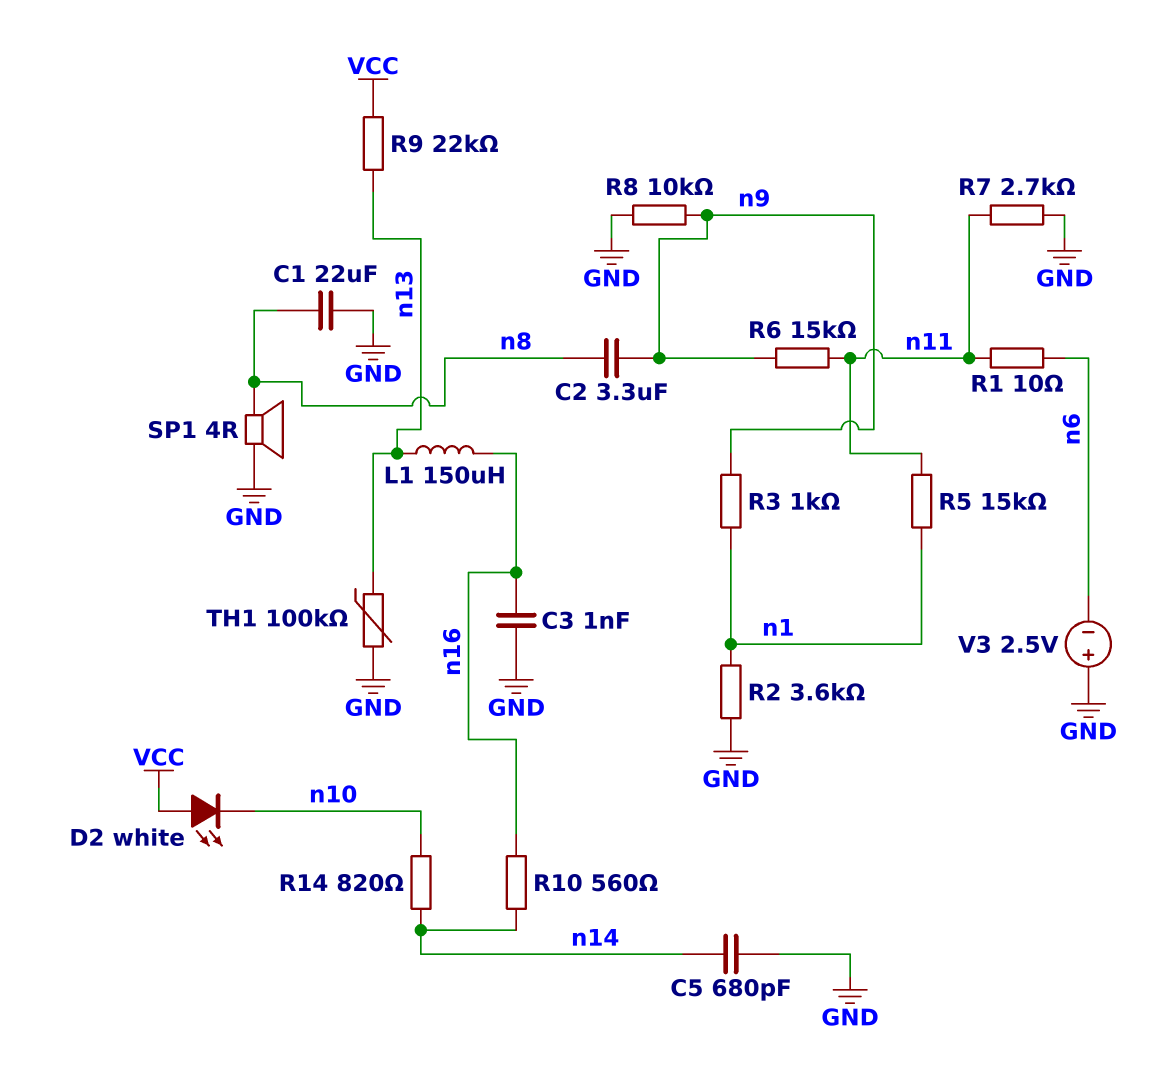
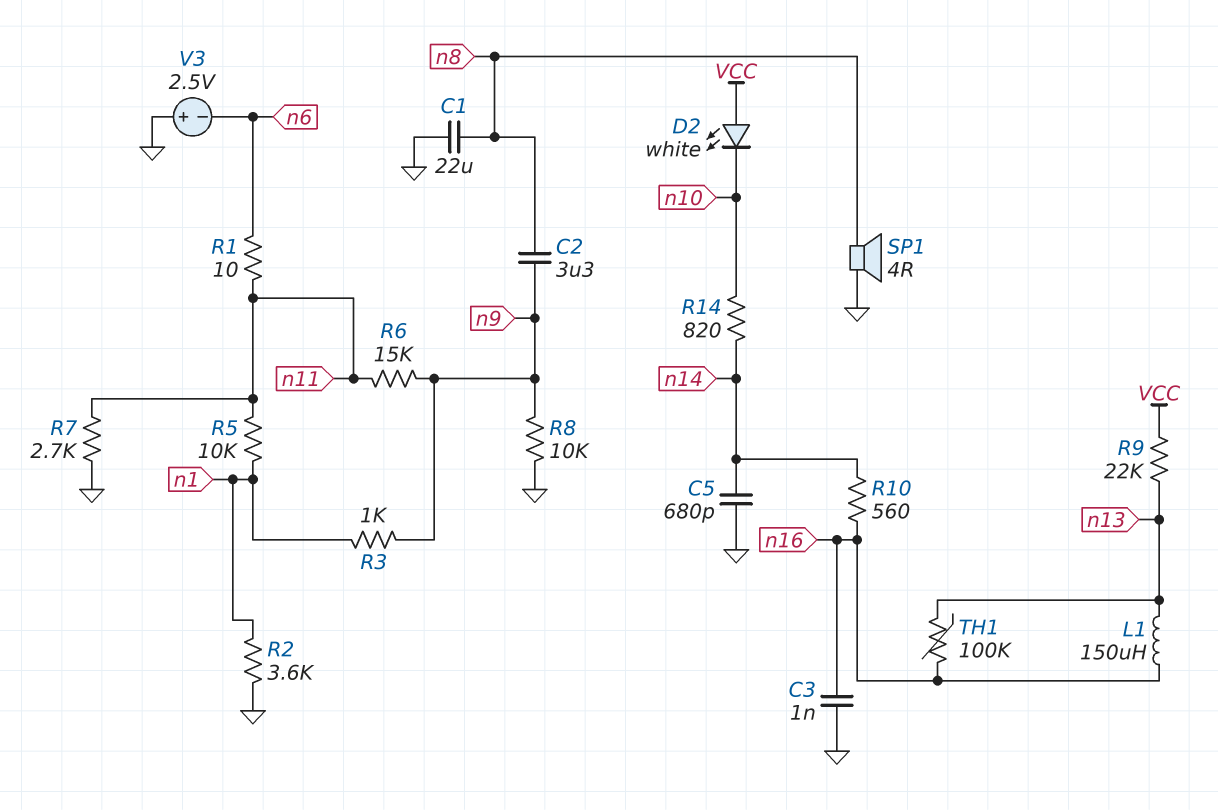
R5: 15k (n1, n11) -> 10k (n1, n11)
TH1: 100k (GND, n13) -> 100k (n13, n16)

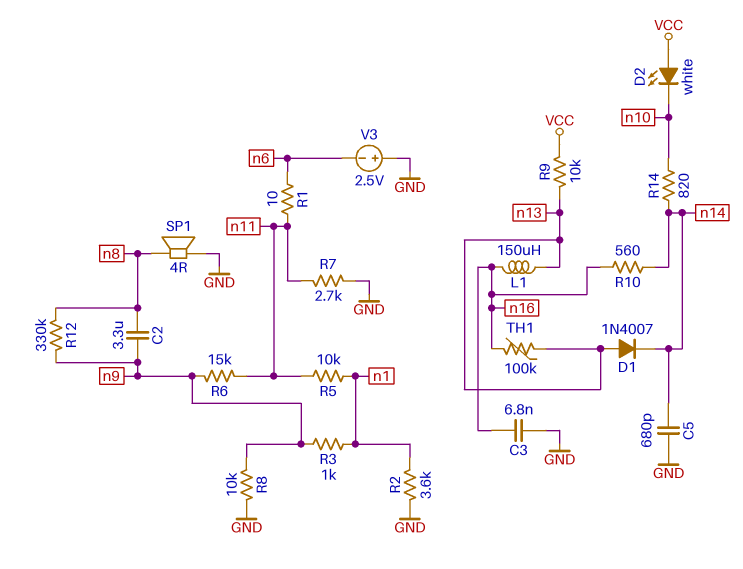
C1: 22uF (GND, n8) -> none
C3: 1nF (GND, n16) -> 6.8nF (GND, n16)
D1: none -> diode 1N4007 (A n13, K n14)
R9: 22k (VCC, n13) -> 10k (VCC, n13)
R12: none -> 330k (n8, n9)

